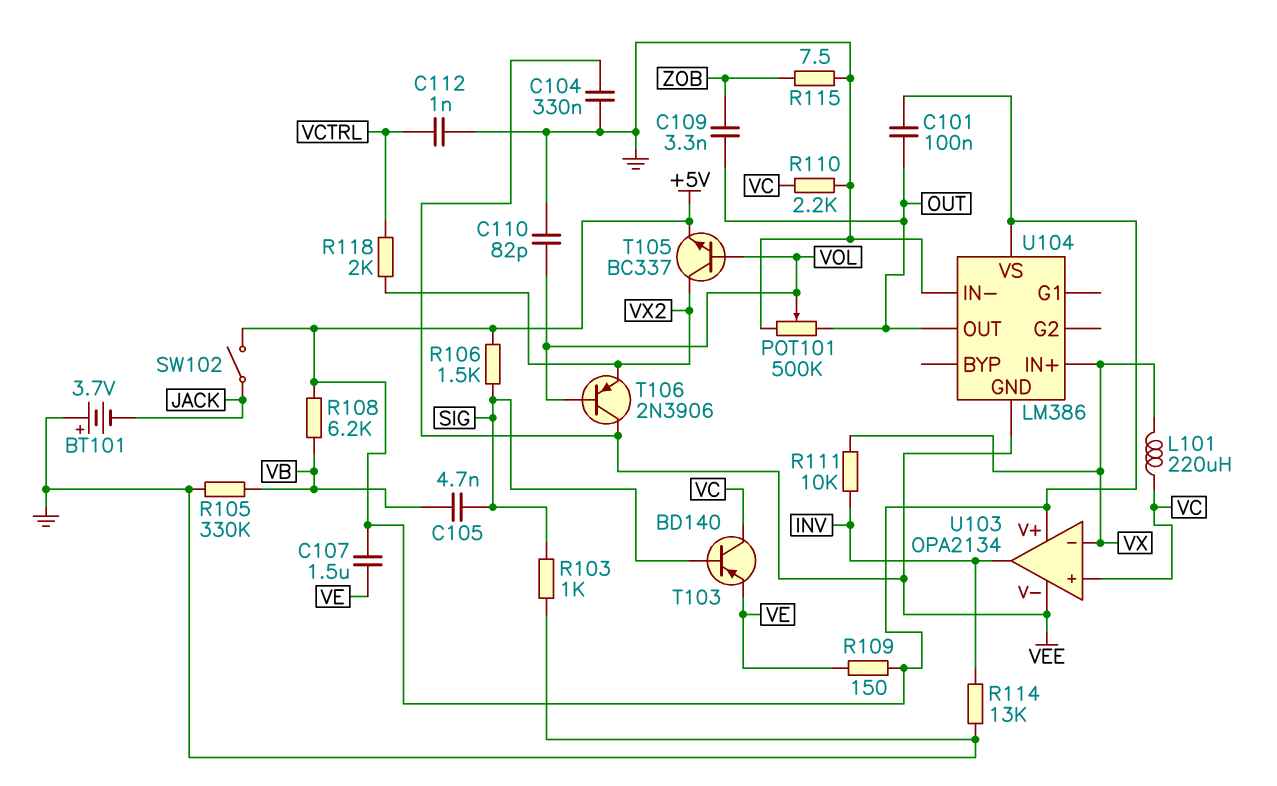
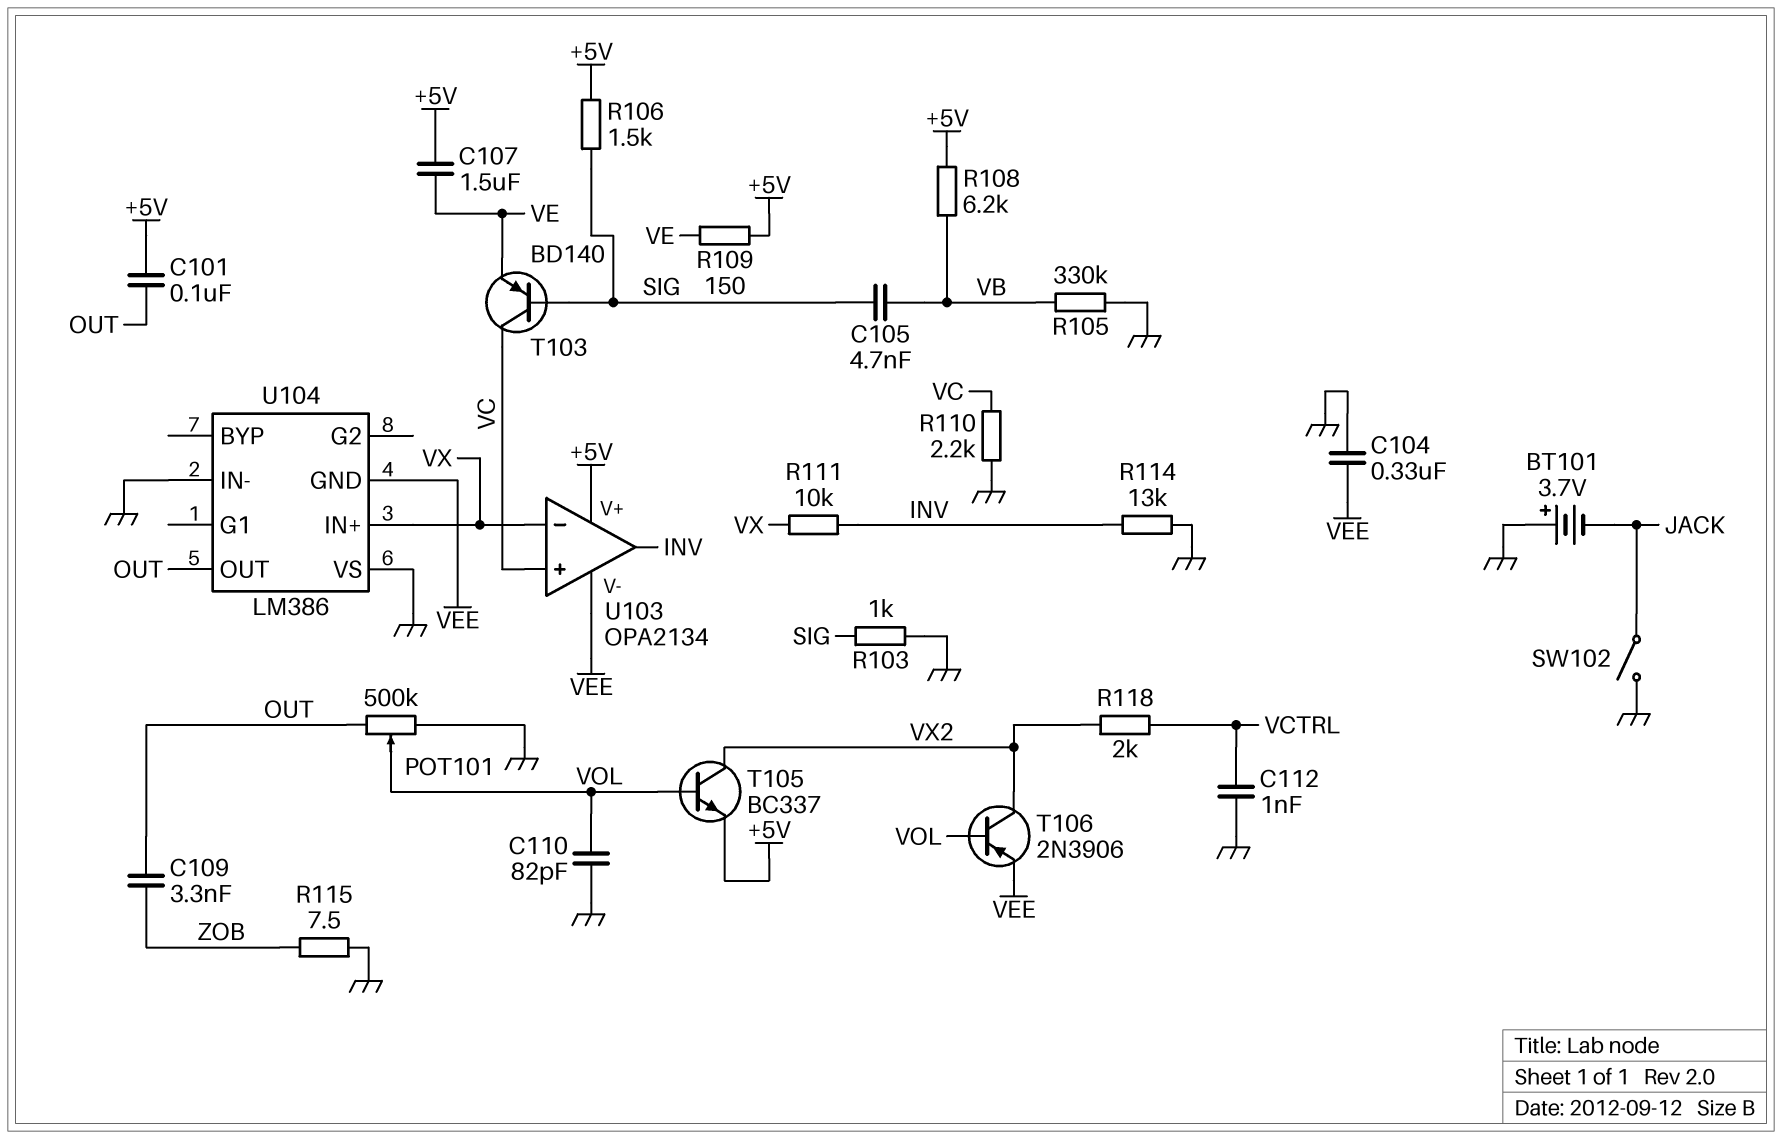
L101: 220uH (VC, VX) -> none
SW102: switch (+5V, JACK) -> switch (GND, JACK)
T106: PNP 2N3906 (B VOL, C VEE, E VX2) -> PNP 2N3906 (B VOL, C VX2, E VEE)
U104 pin VS: +5V -> GND

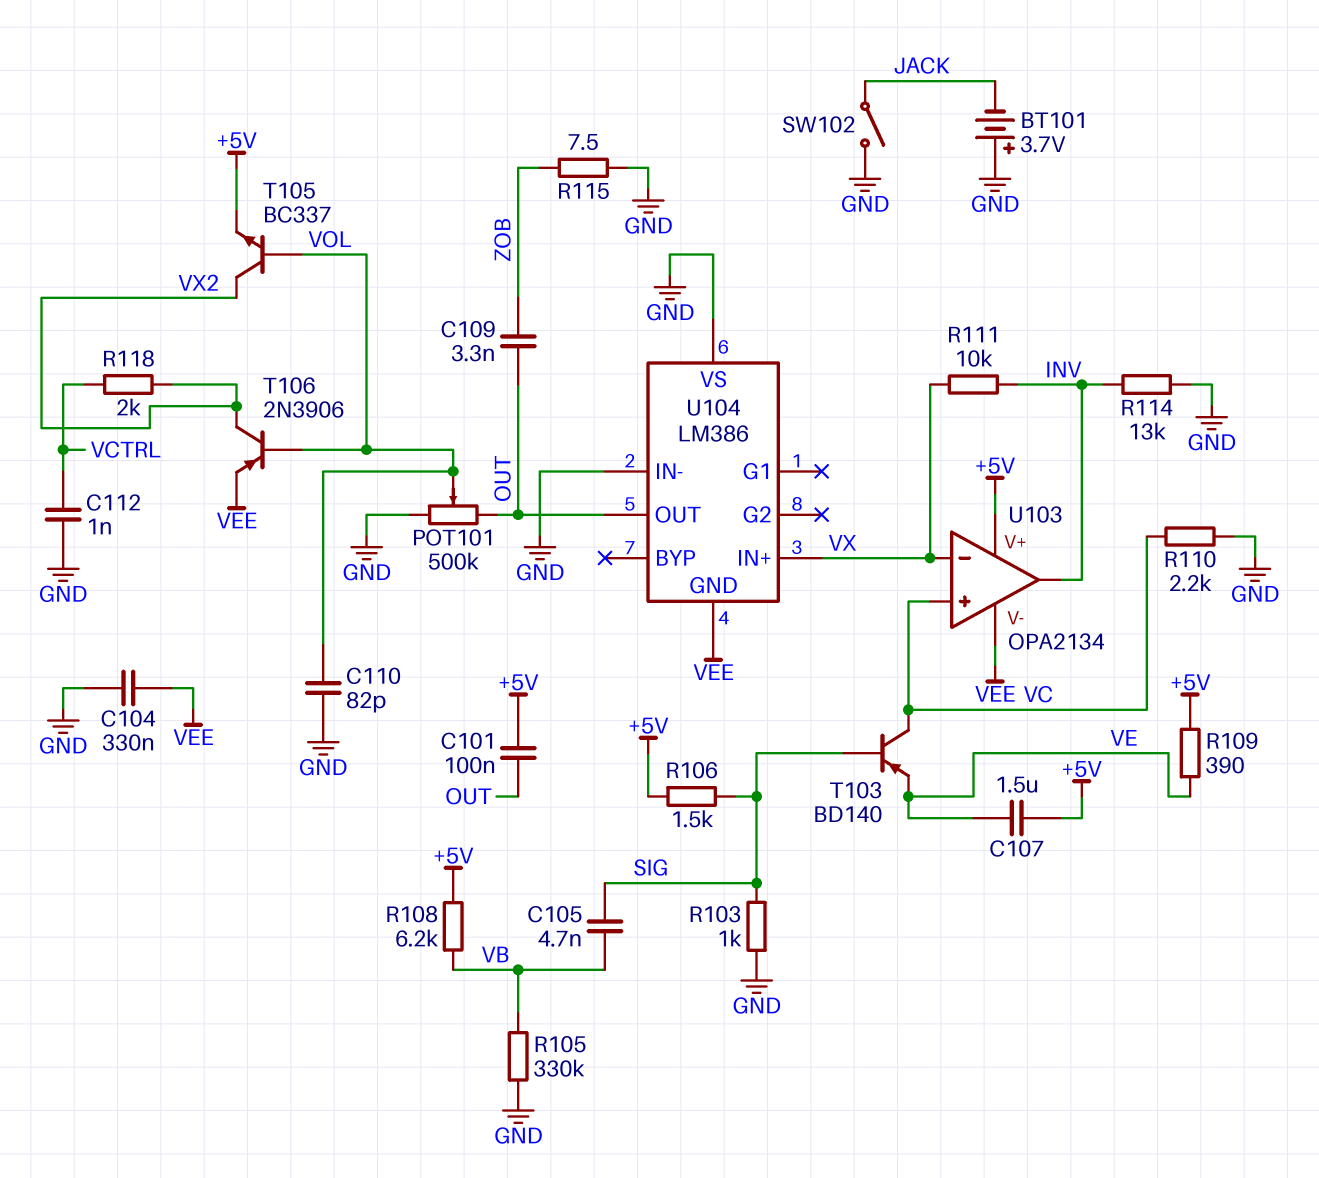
R109: 150 (+5V, VE) -> 390 (+5V, VE)

